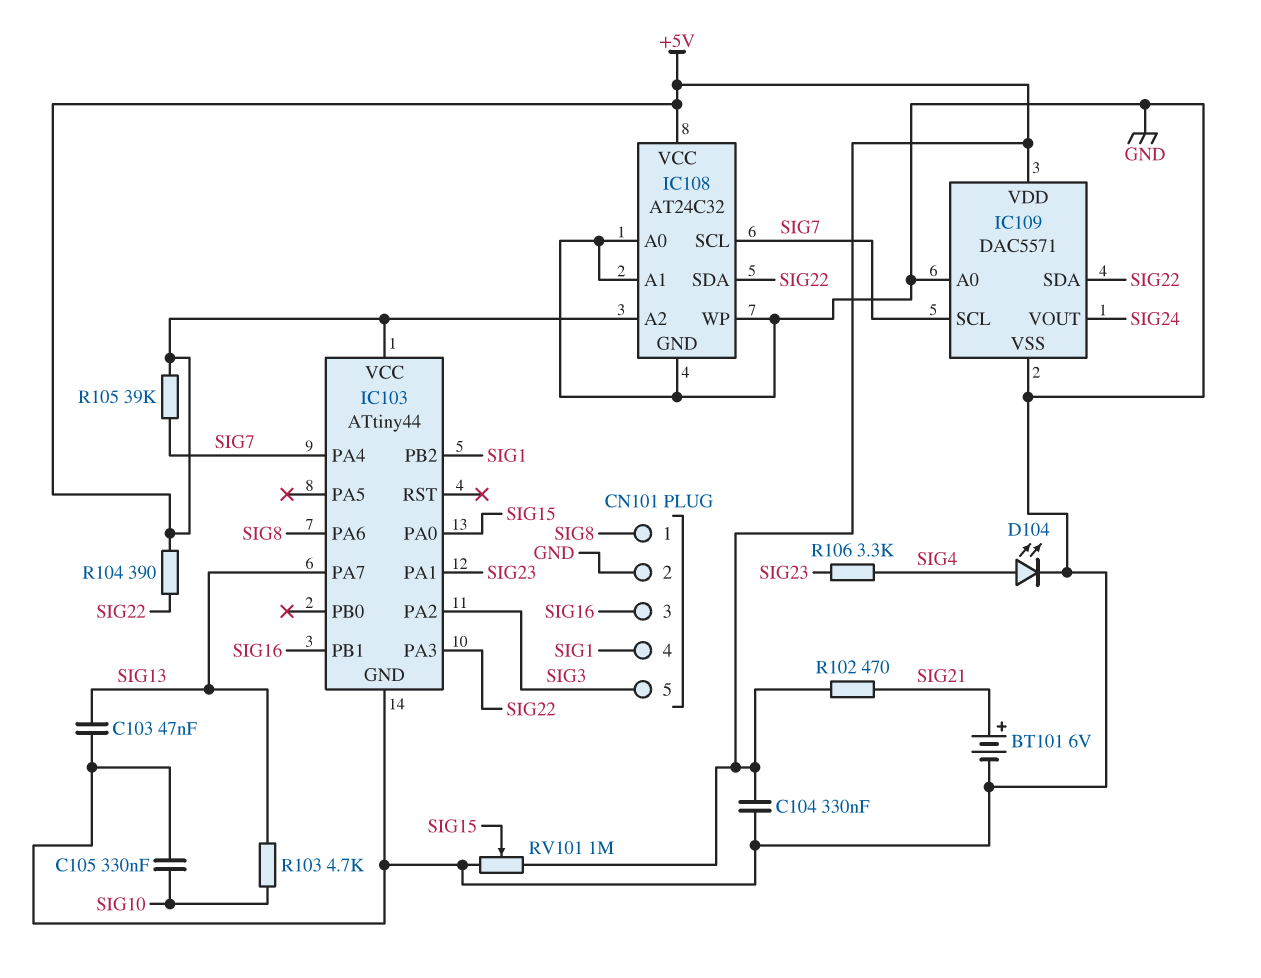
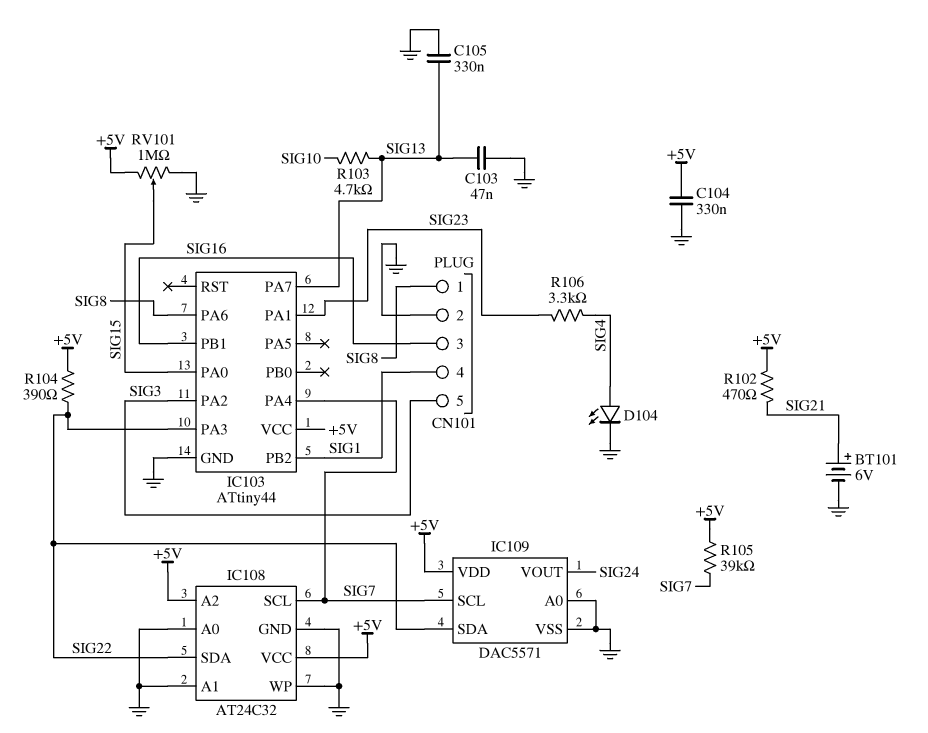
C105: 330nF (GND, SIG10) -> 330nF (GND, SIG13)

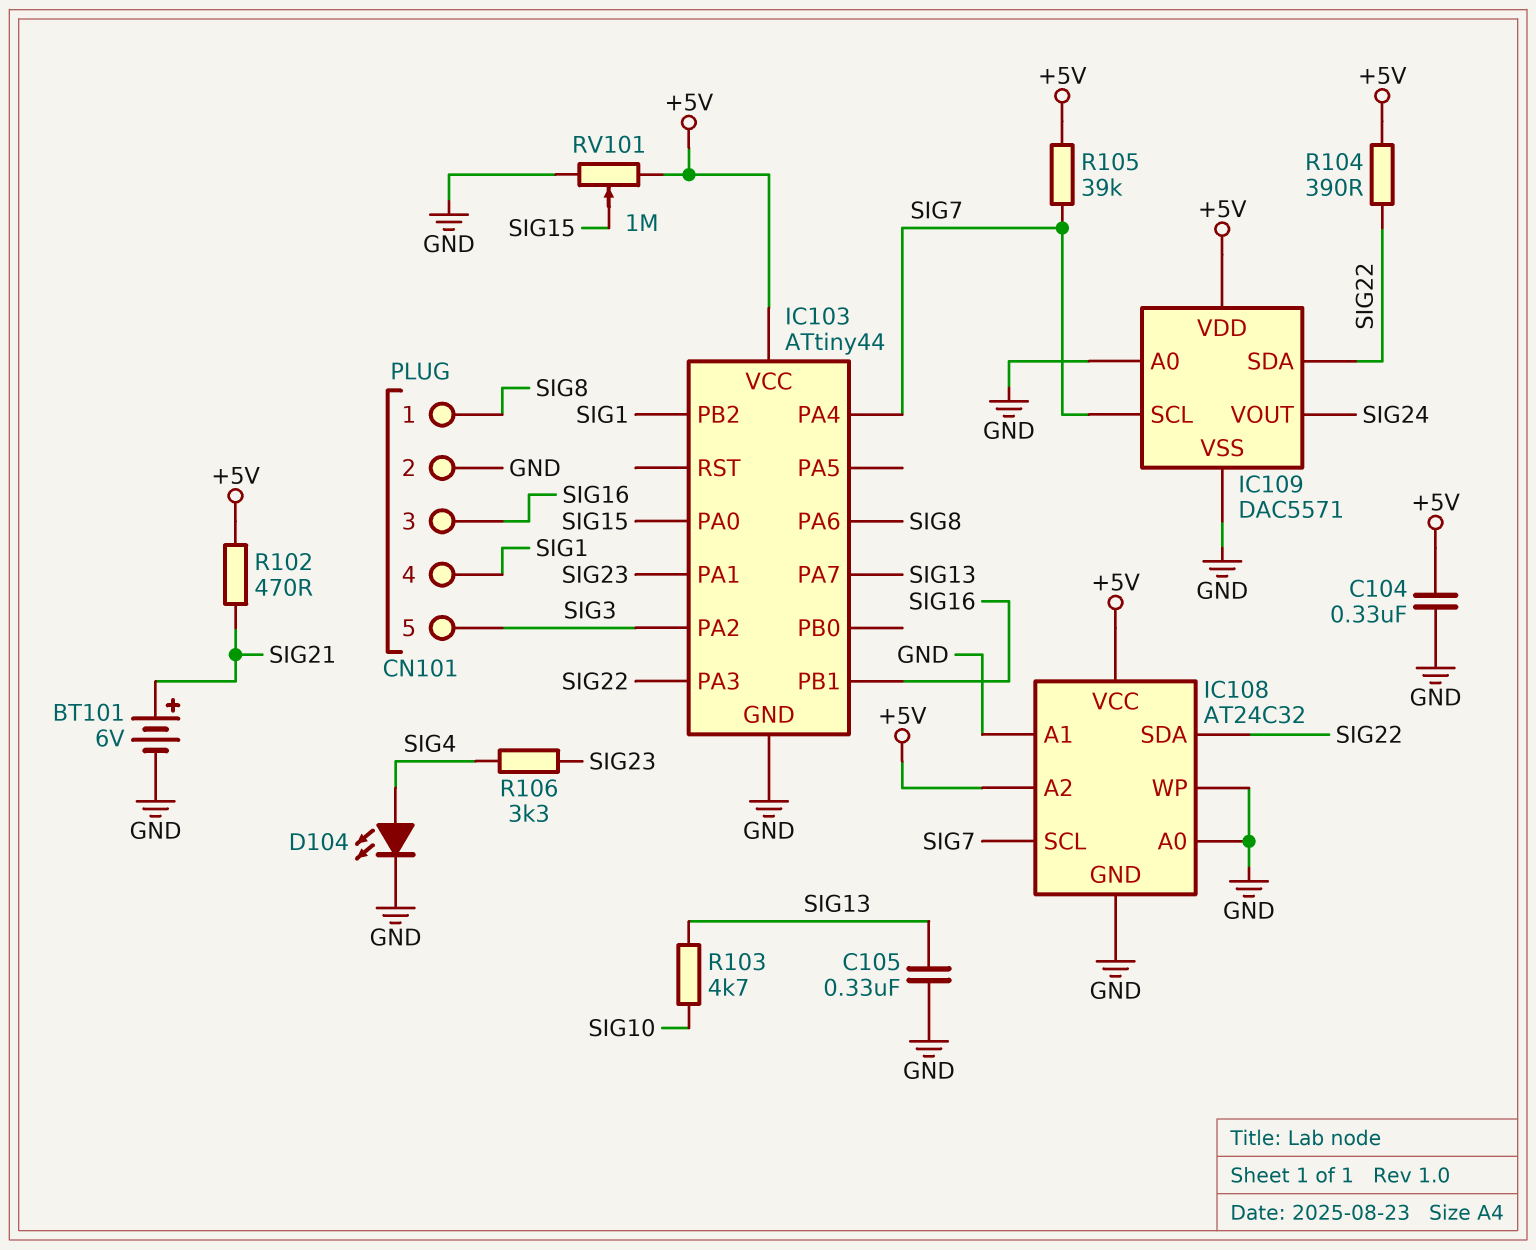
C103: 47nF (GND, SIG13) -> none

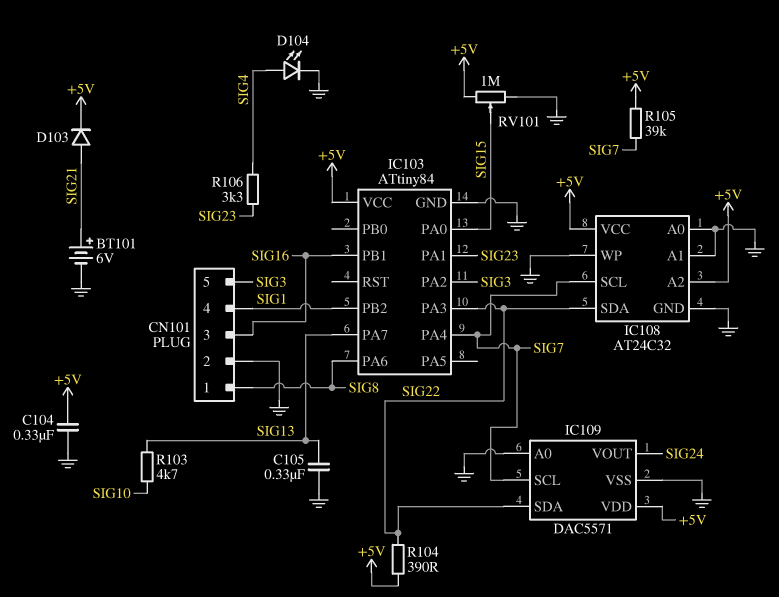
D103: none -> diode (A SIG21, K +5V)
IC103: ATtiny44 -> ATtiny84
R102: 470 (+5V, SIG21) -> none

